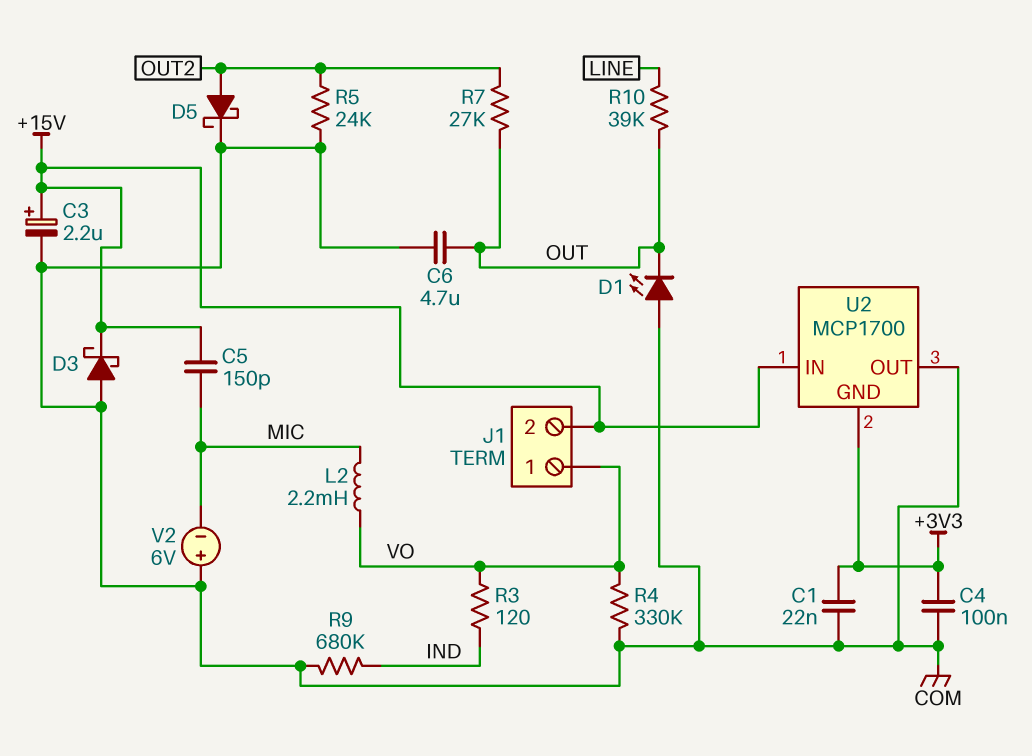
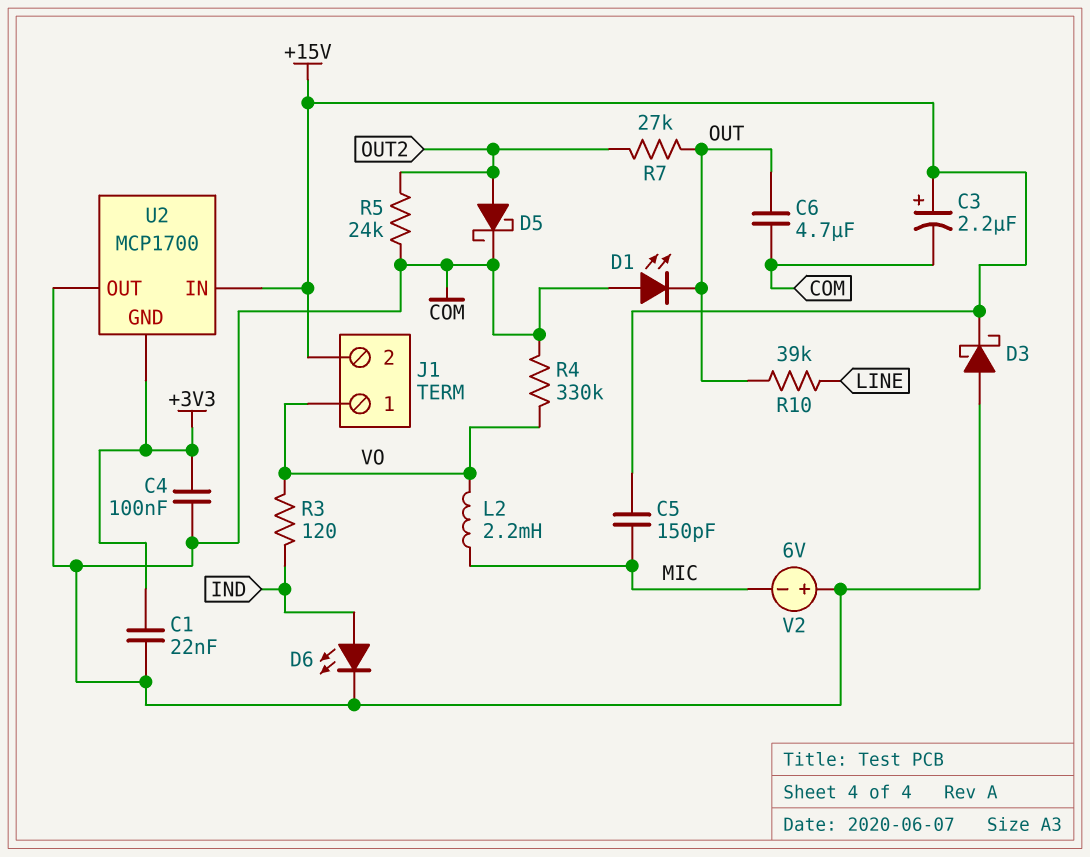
D6: none -> LED (A IND, K COM)
R9: 680k (COM, IND) -> none

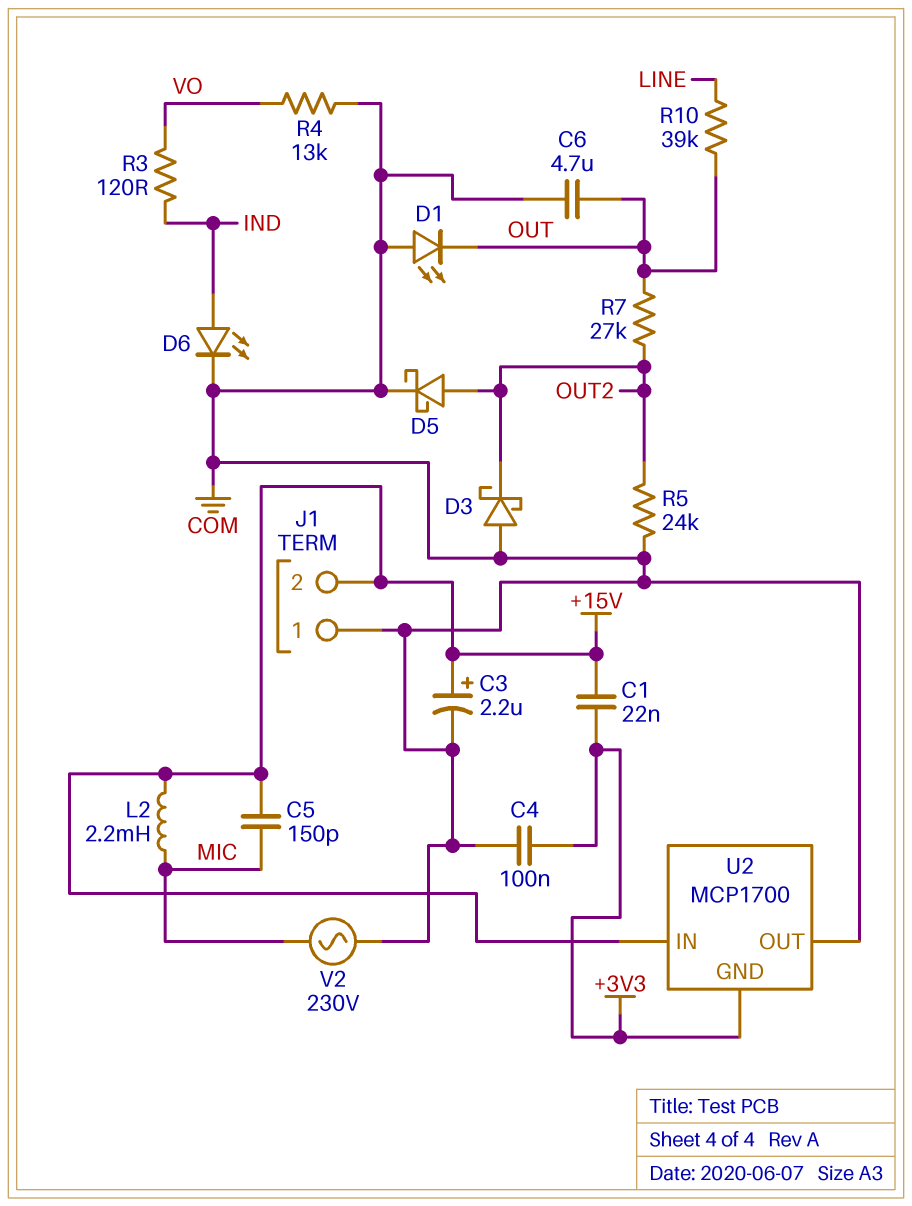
C1: 22nF (+3V3, COM) -> 22nF (+3V3, +15V)
D3: schottky (A COM, K +15V) -> schottky (A COM, K OUT2)
J1 pin 1: VO -> COM
L2: 2.2mH (MIC, VO) -> 2.2mH (+15V, MIC)
R4: 330k (COM, VO) -> 13k (COM, VO)
V2: 6V (plus COM, minus MIC) -> AC 230V (COM, MIC)

